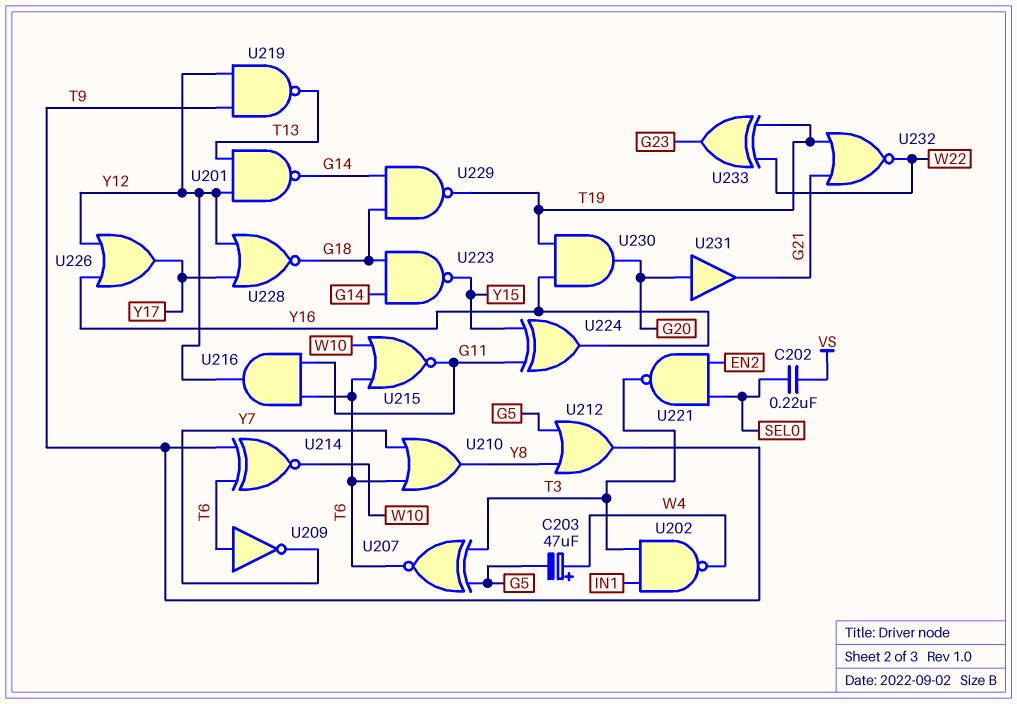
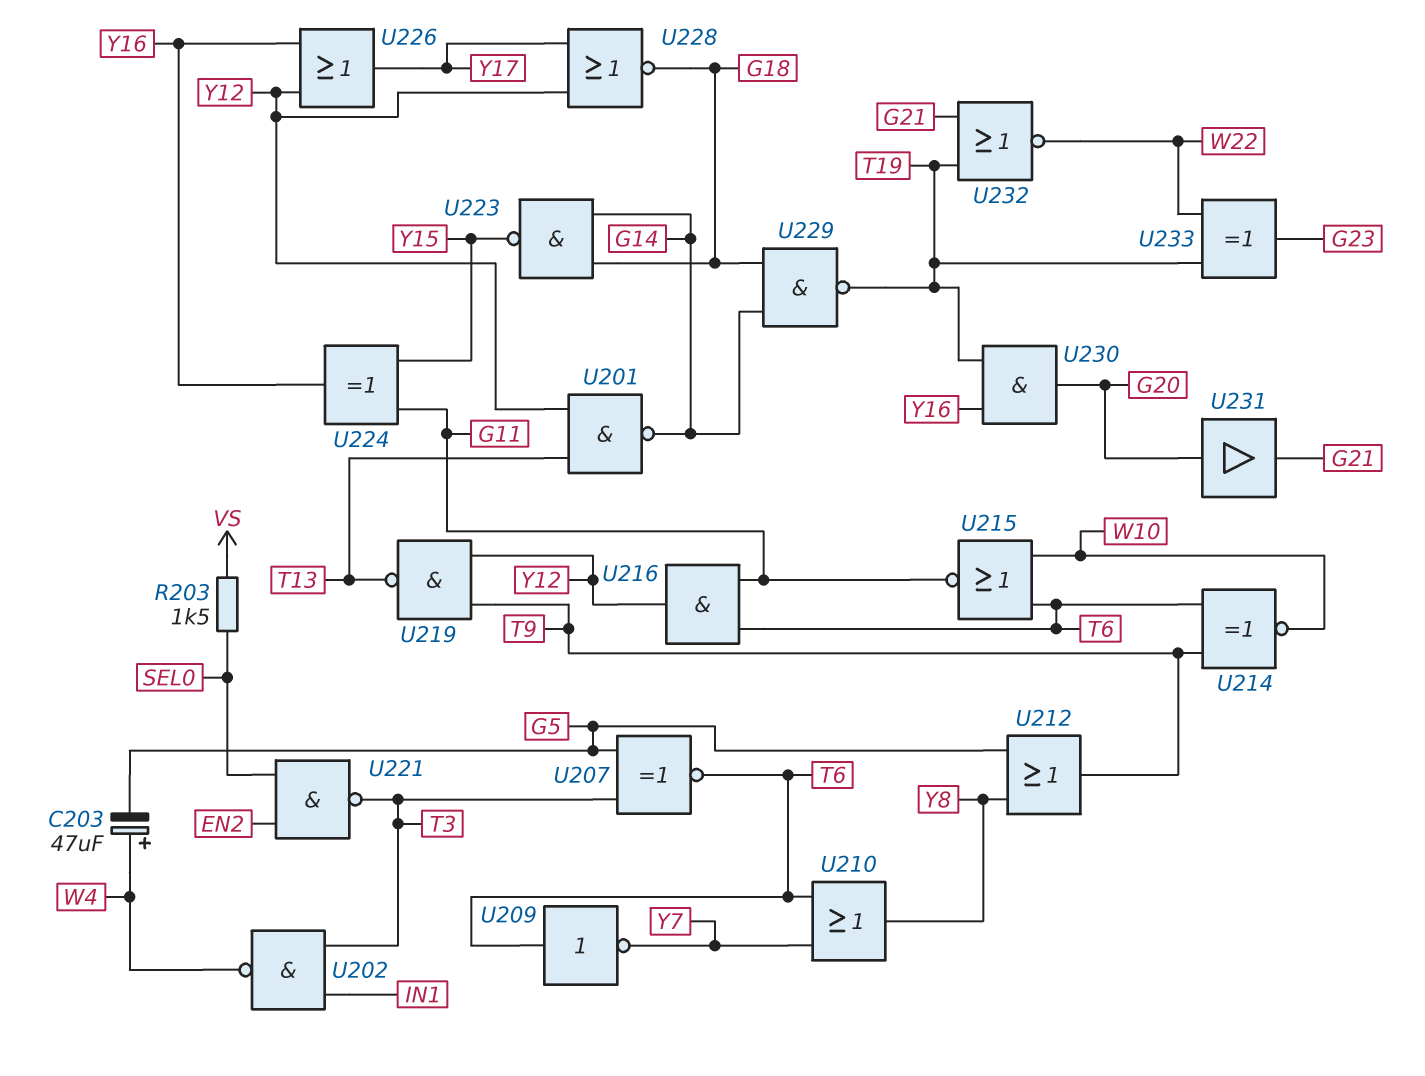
C202: 220nF (SEL0, VS) -> none
R203: none -> 1.5k (SEL0, VS)

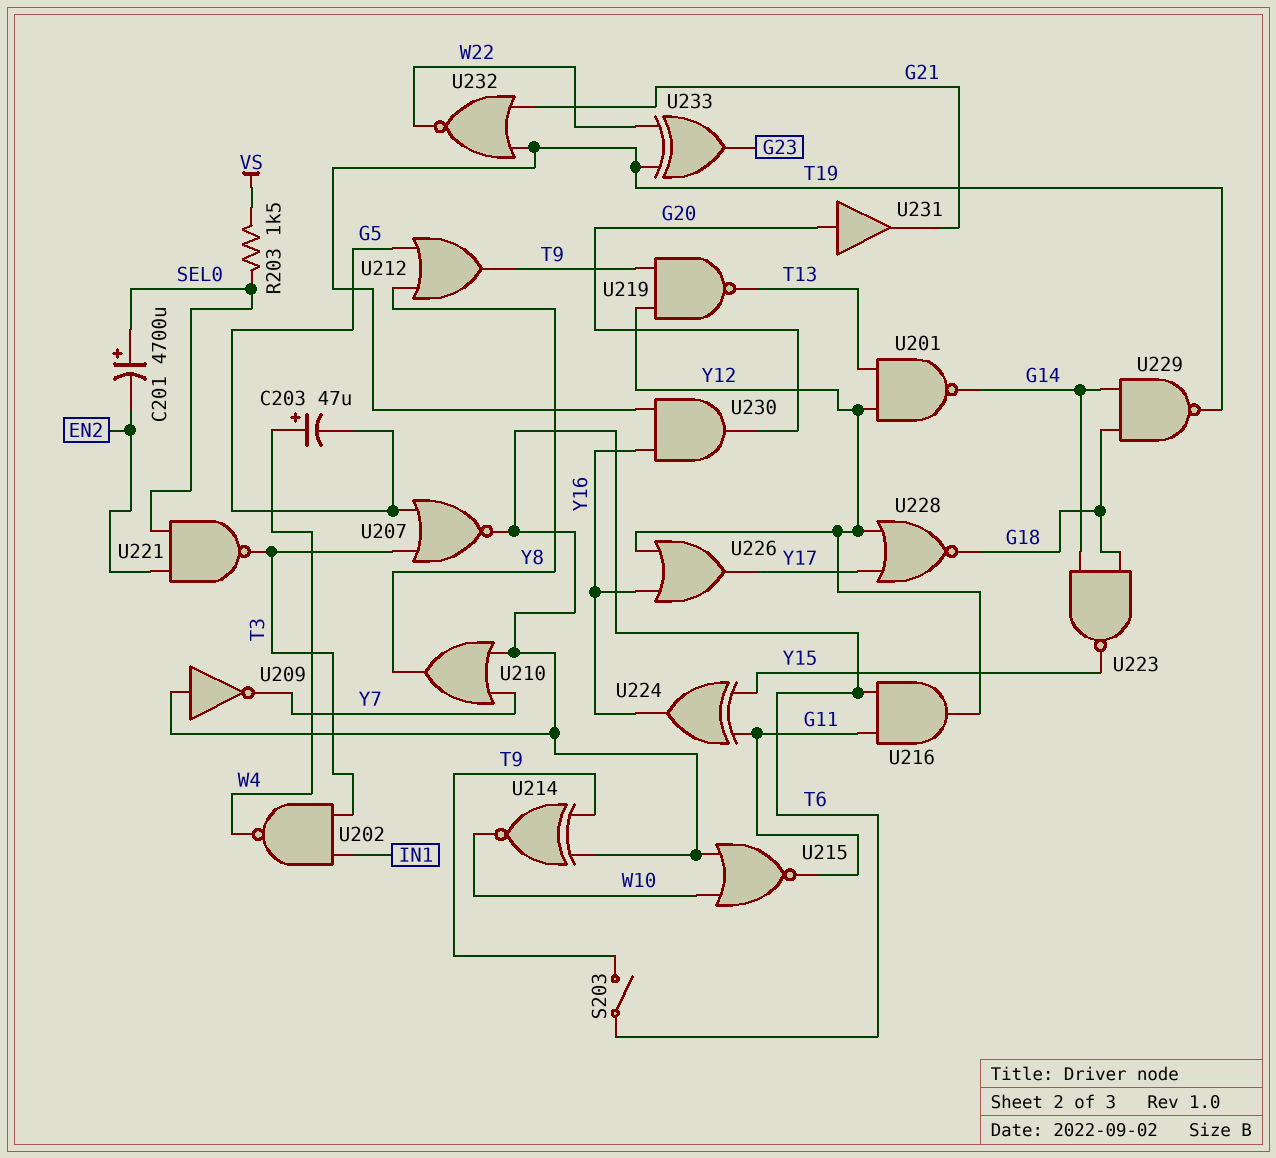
C201: none -> 4700uF (plus SEL0, minus EN2)
S203: none -> switch (T6, T9)
U207: XNOR (in G5, in T3, out T6) -> NOR (in G5, in T3, out T6)

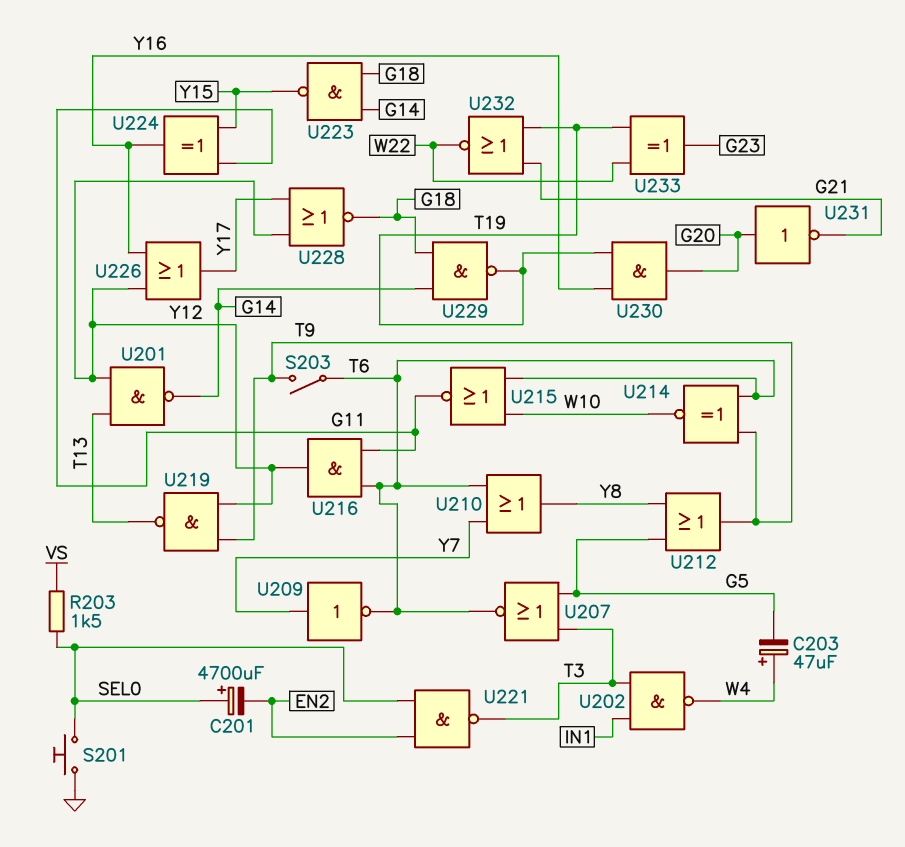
S201: none -> button (GND, SEL0)
U209: NOT (in T6, out Y7) -> NOT (in Y7, out T6)
U231: buffer (in G20, out G21) -> NOT (in G20, out G21)

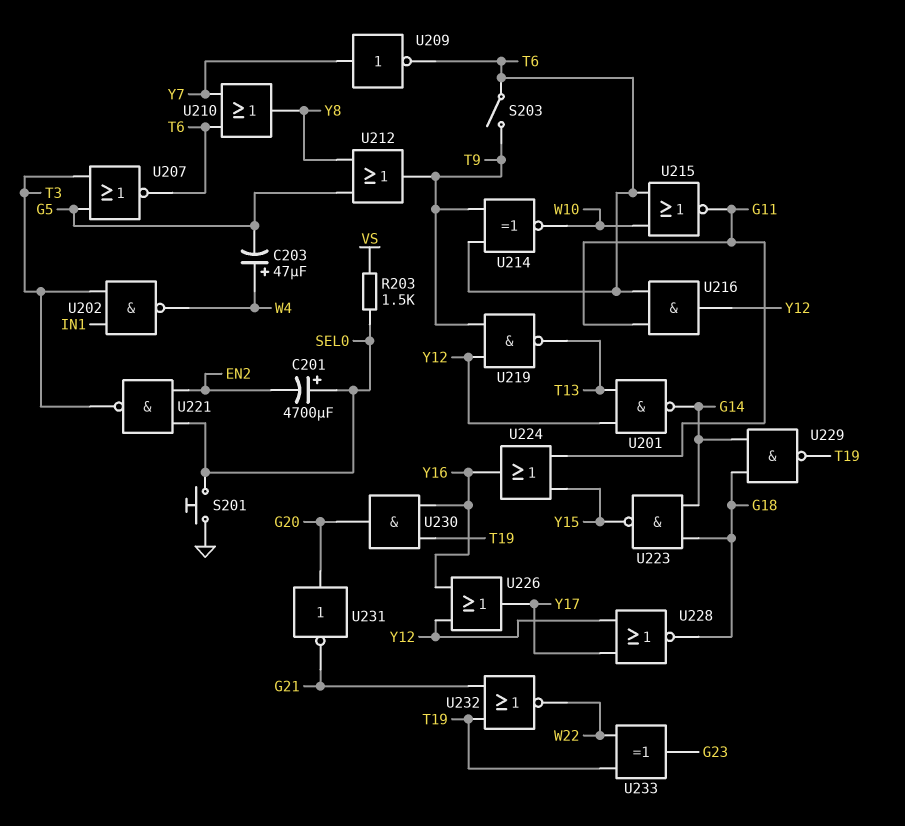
U224: XOR (in G11, in Y15, out Y16) -> OR (in G11, in Y15, out Y16)

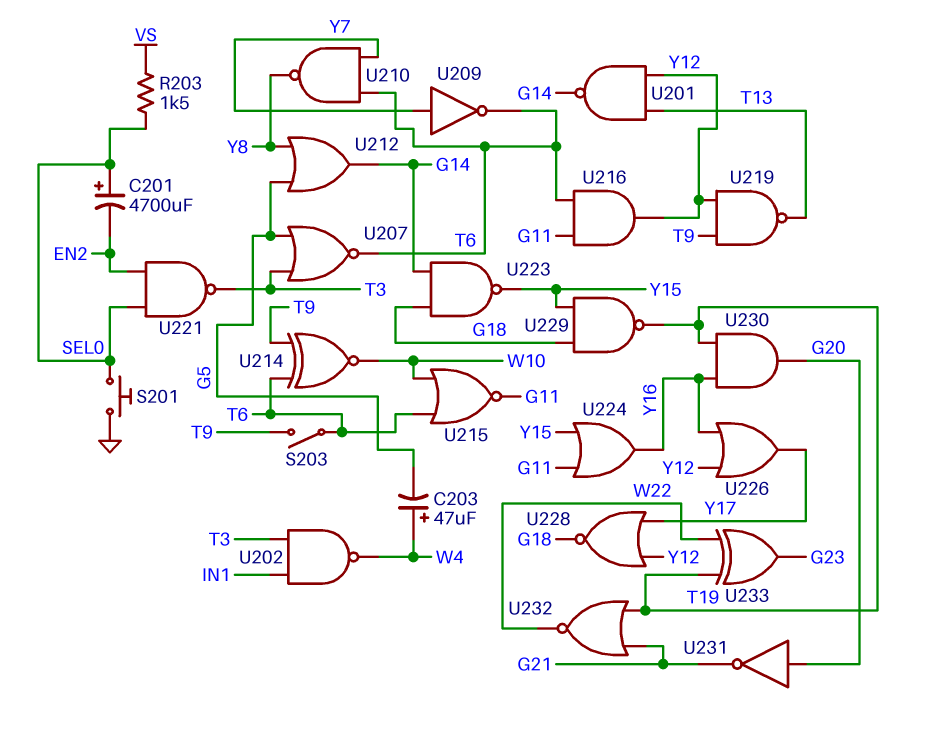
U210: OR (in T6, in Y7, out Y8) -> NAND (in T6, in Y7, out Y8)
U212: OR (in G5, in Y8, out T9) -> OR (in G5, in Y8, out G14)
U229: NAND (in G14, in G18, out T19) -> NAND (in G18, in Y15, out T19)

